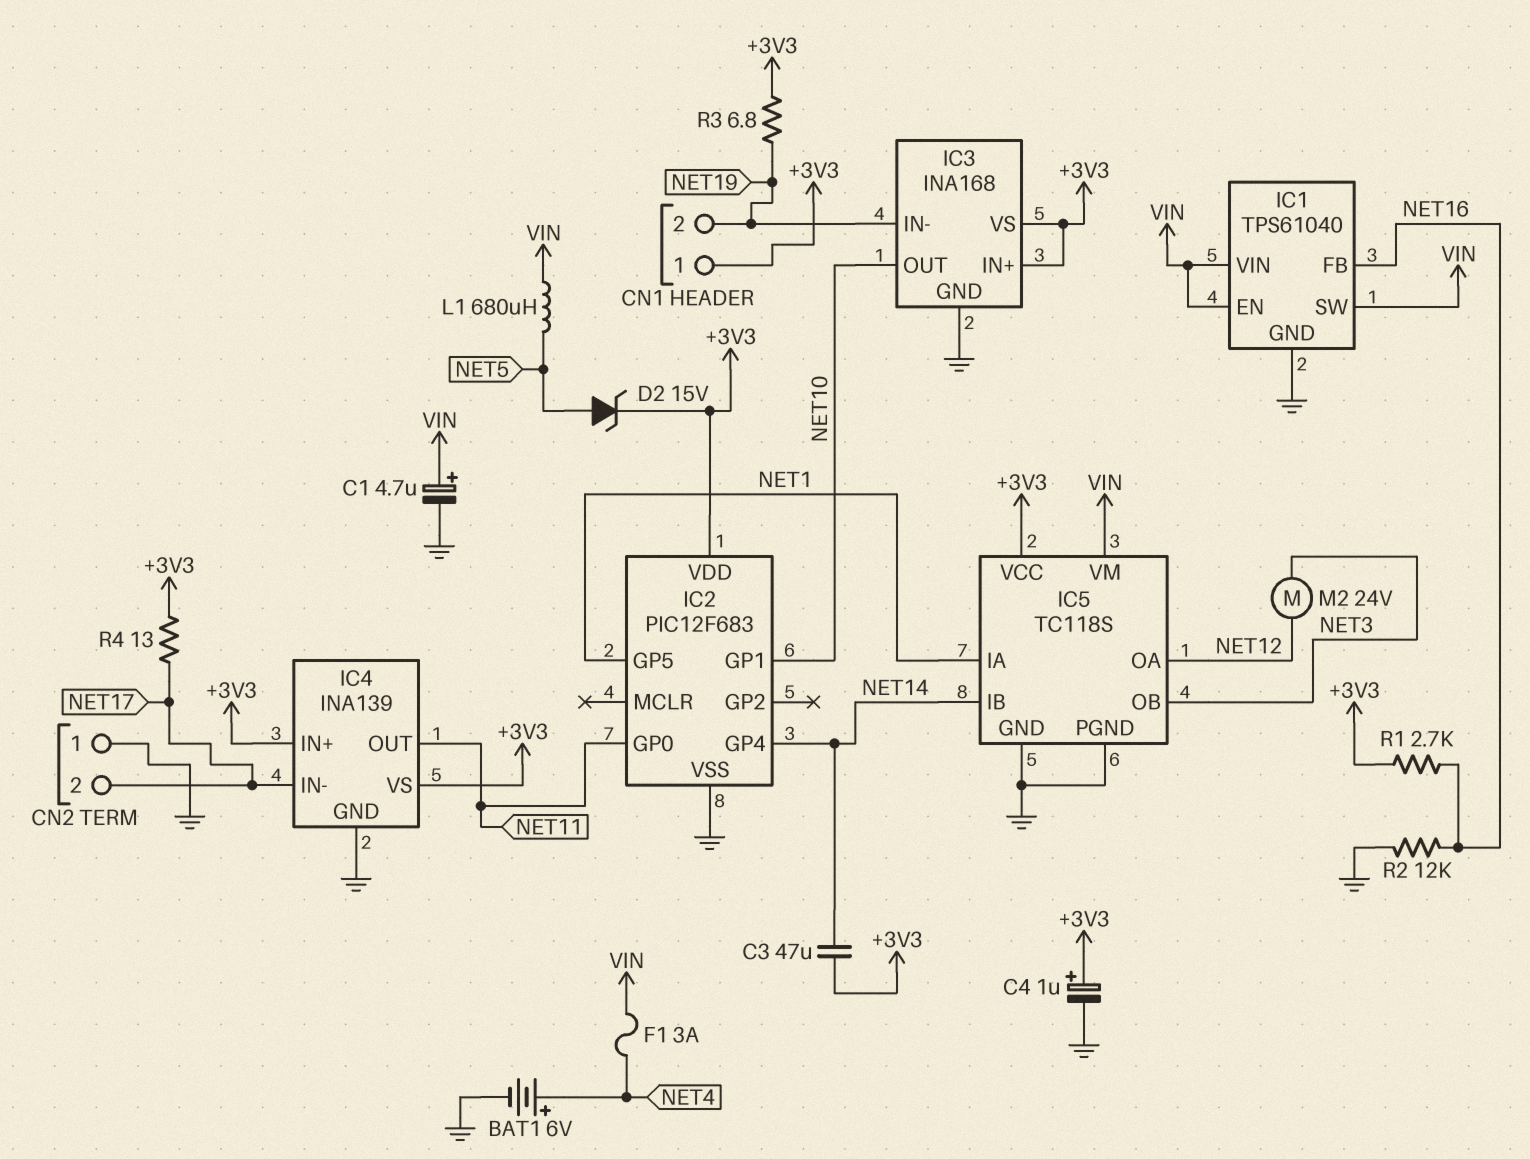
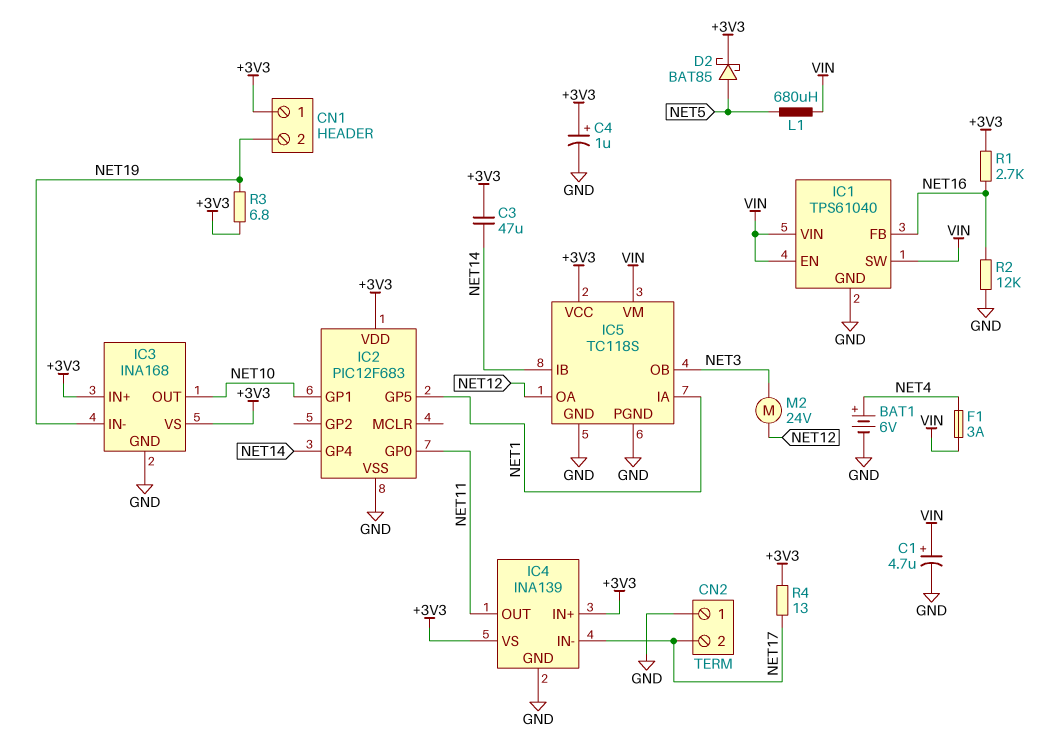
D2: zener 15V (A NET5, K +3V3) -> schottky BAT85 (A NET5, K +3V3)

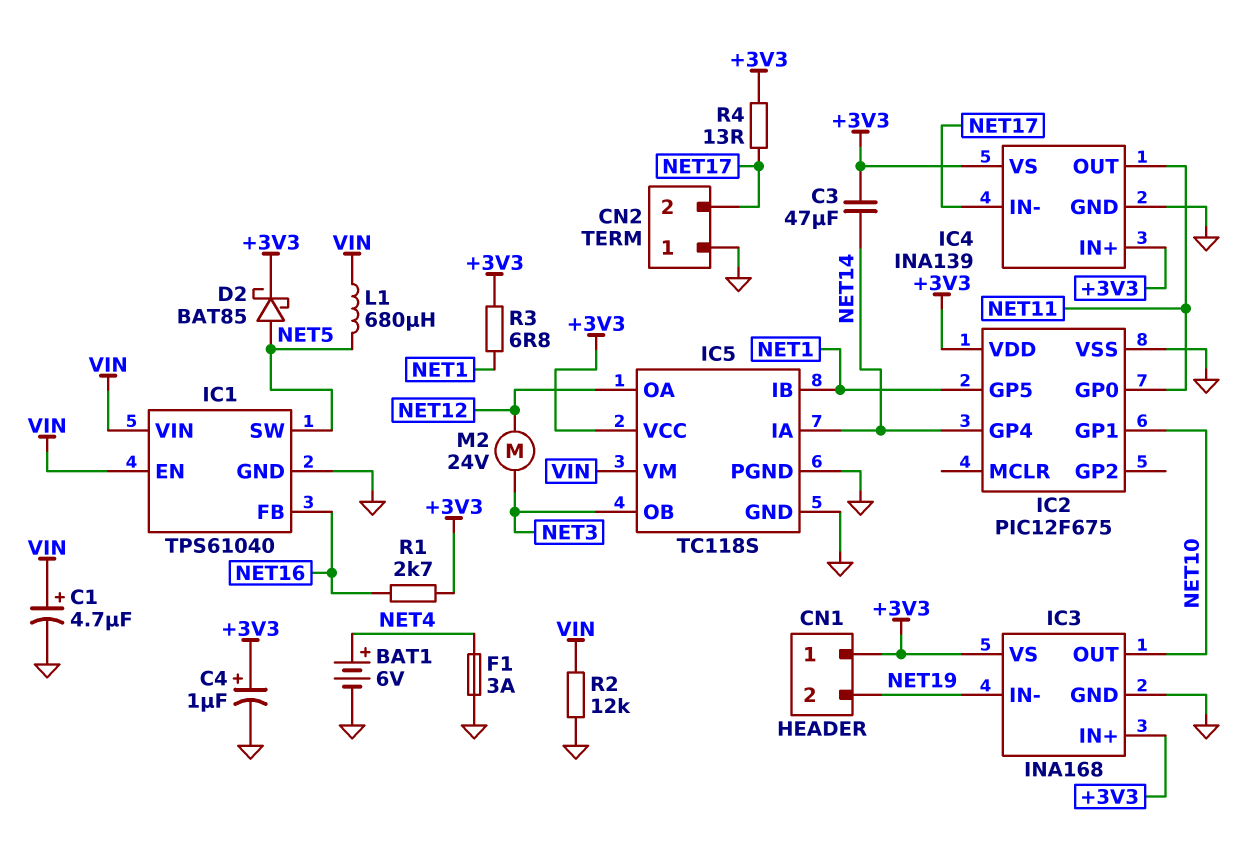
F1: 3A (NET4, VIN) -> 3A (GND, NET4)
IC1 pin SW: VIN -> NET5
IC2: PIC12F683 -> PIC12F675
IC5 pin IA: NET1 -> NET14
IC5 pin IB: NET14 -> NET1
R2: 12k (GND, NET16) -> 12k (GND, VIN)
R3: 6.8 (+3V3, NET19) -> 6.8 (+3V3, NET1)

